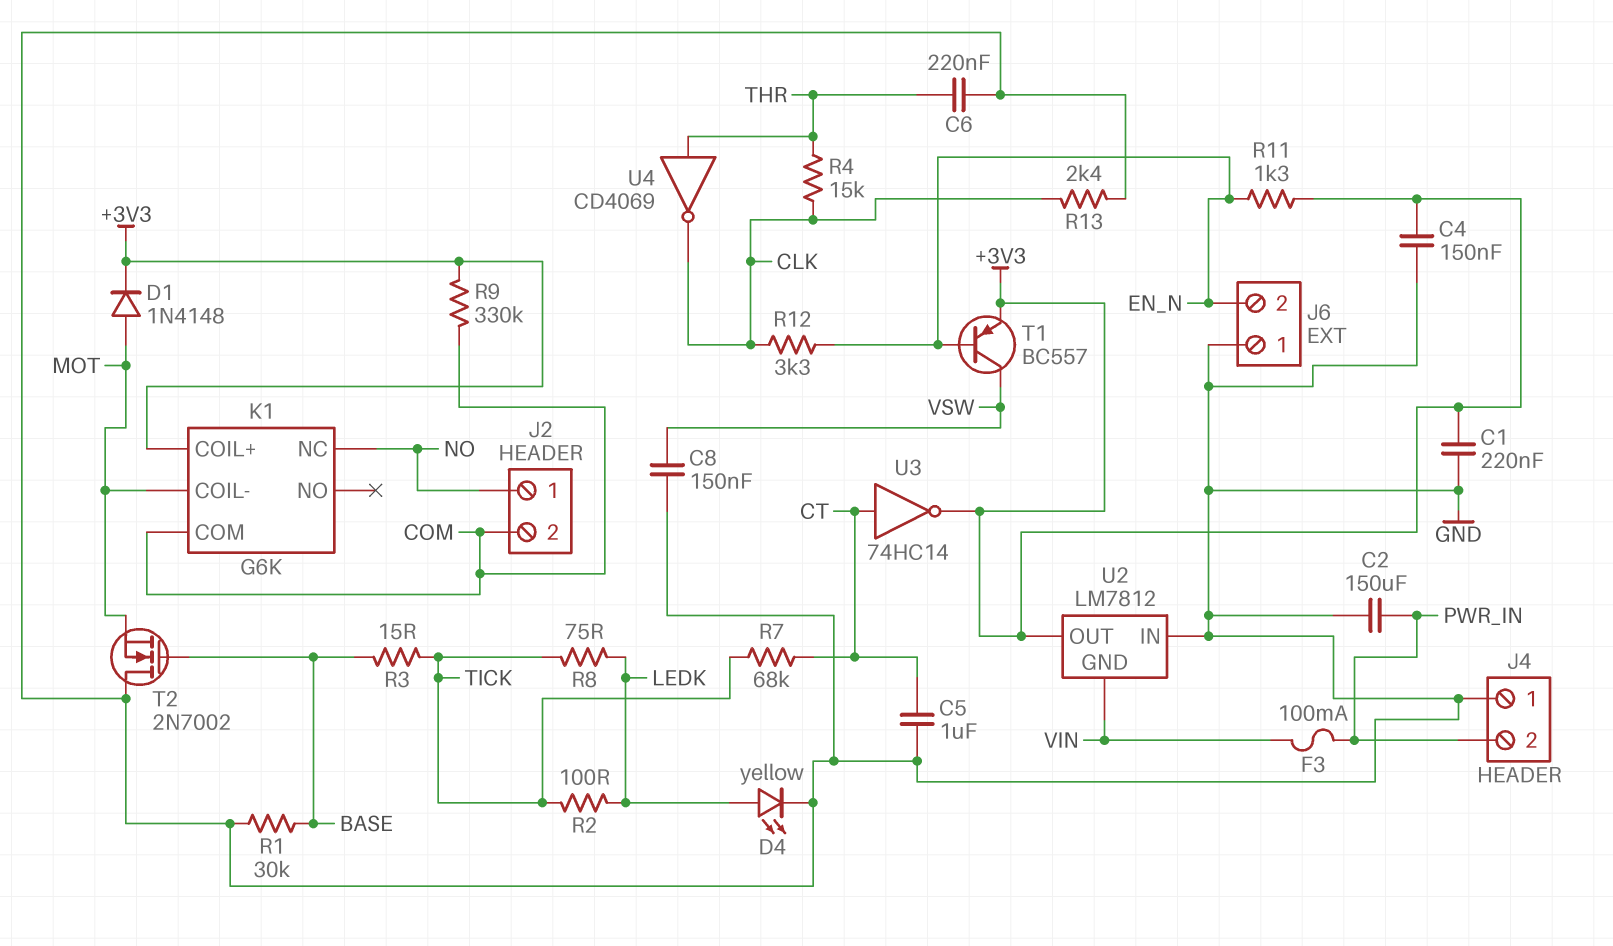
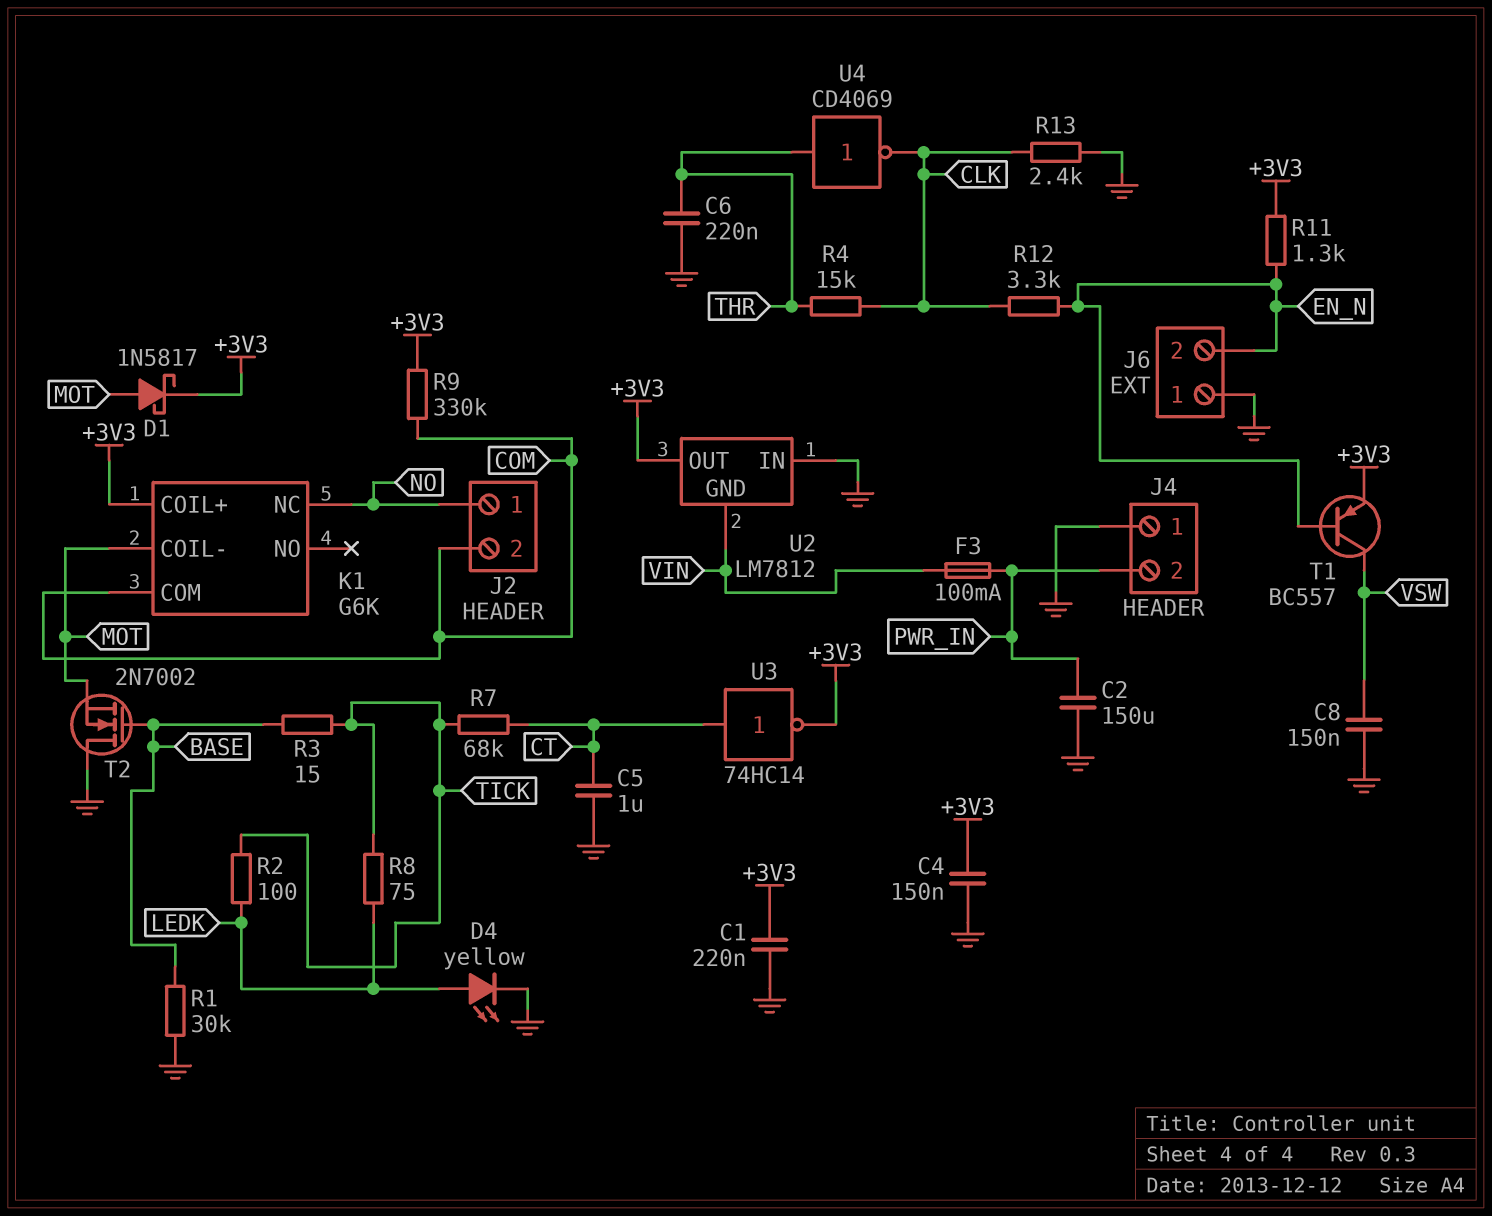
D1: diode 1N4148 (A MOT, K +3V3) -> schottky 1N5817 (A MOT, K +3V3)

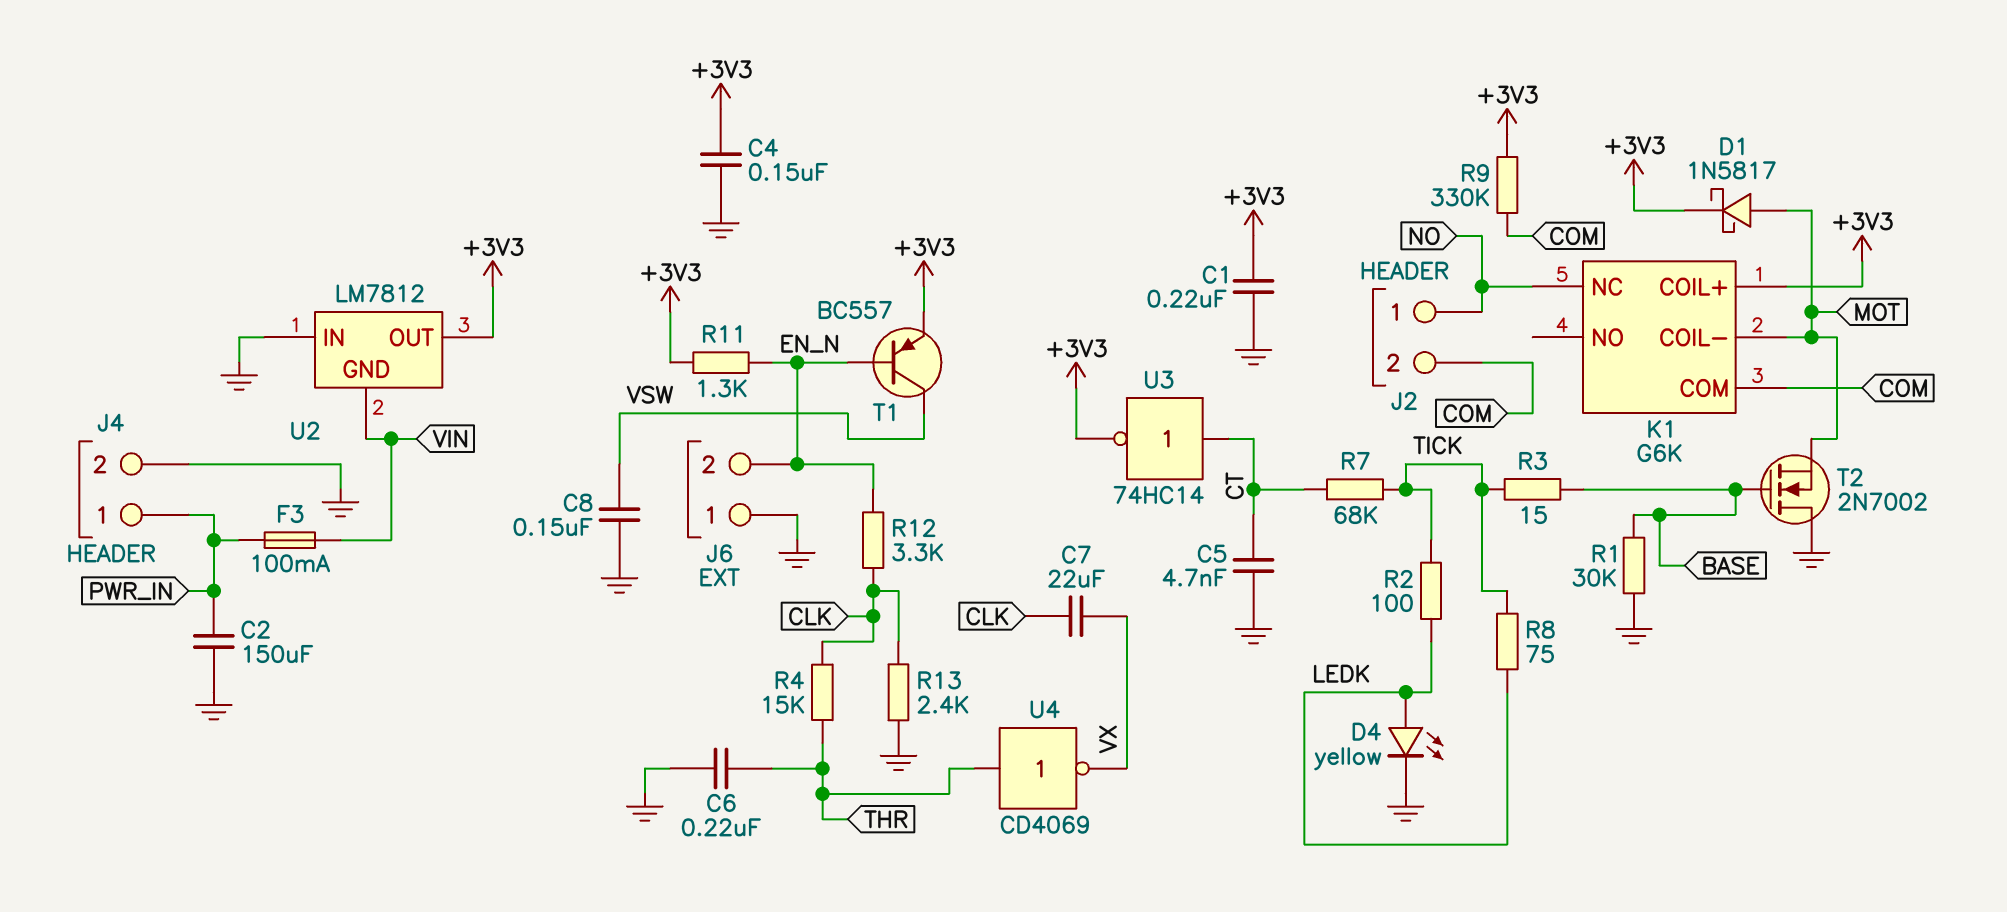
C5: 1uF (CT, GND) -> 4.7nF (CT, GND)
C7: none -> 22uF (CLK, VX)
J4 pin 1: GND -> PWR_IN
J4 pin 2: PWR_IN -> GND
U4: NOT CD4069 (in THR, out CLK) -> NOT CD4069 (in THR, out VX)

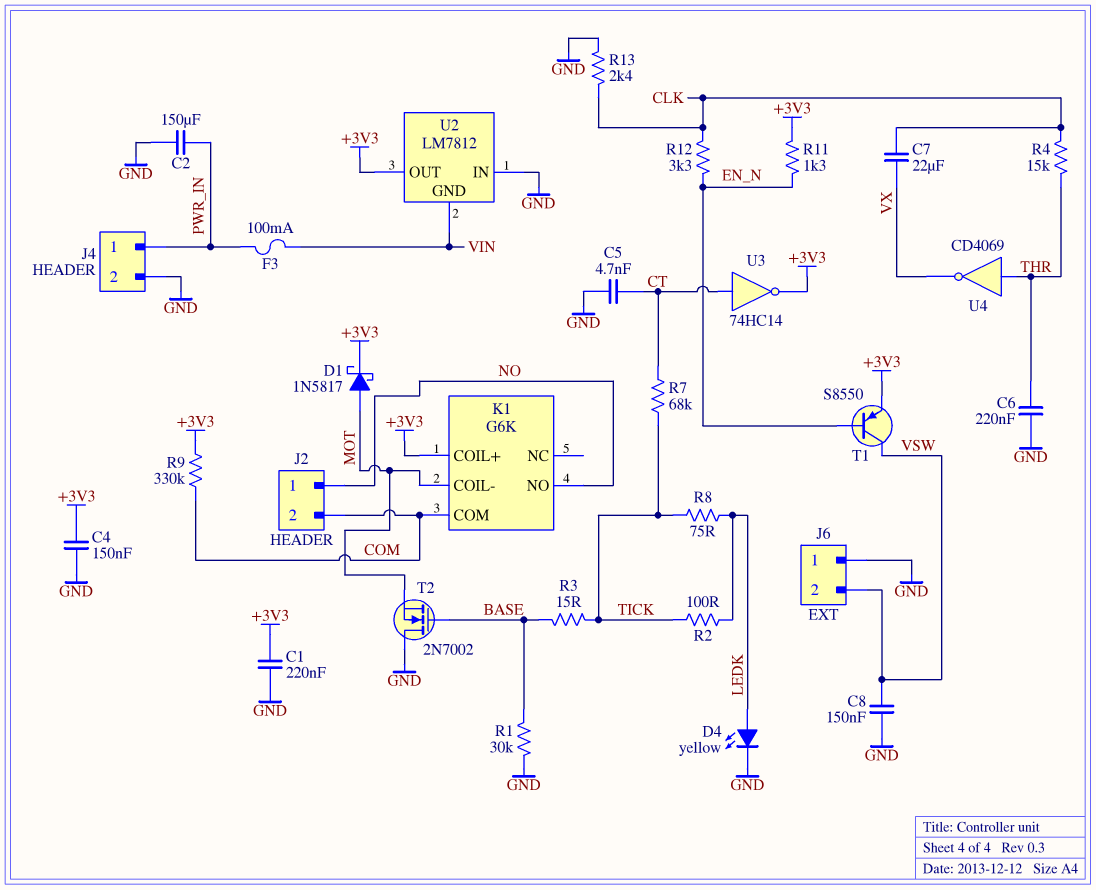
J6 pin 2: EN_N -> VSW
K1 pin NC: NO -> none
K1 pin NO: none -> NO
T1: PNP BC557 (B EN_N, C VSW, E +3V3) -> PNP S8550 (B EN_N, C VSW, E +3V3)

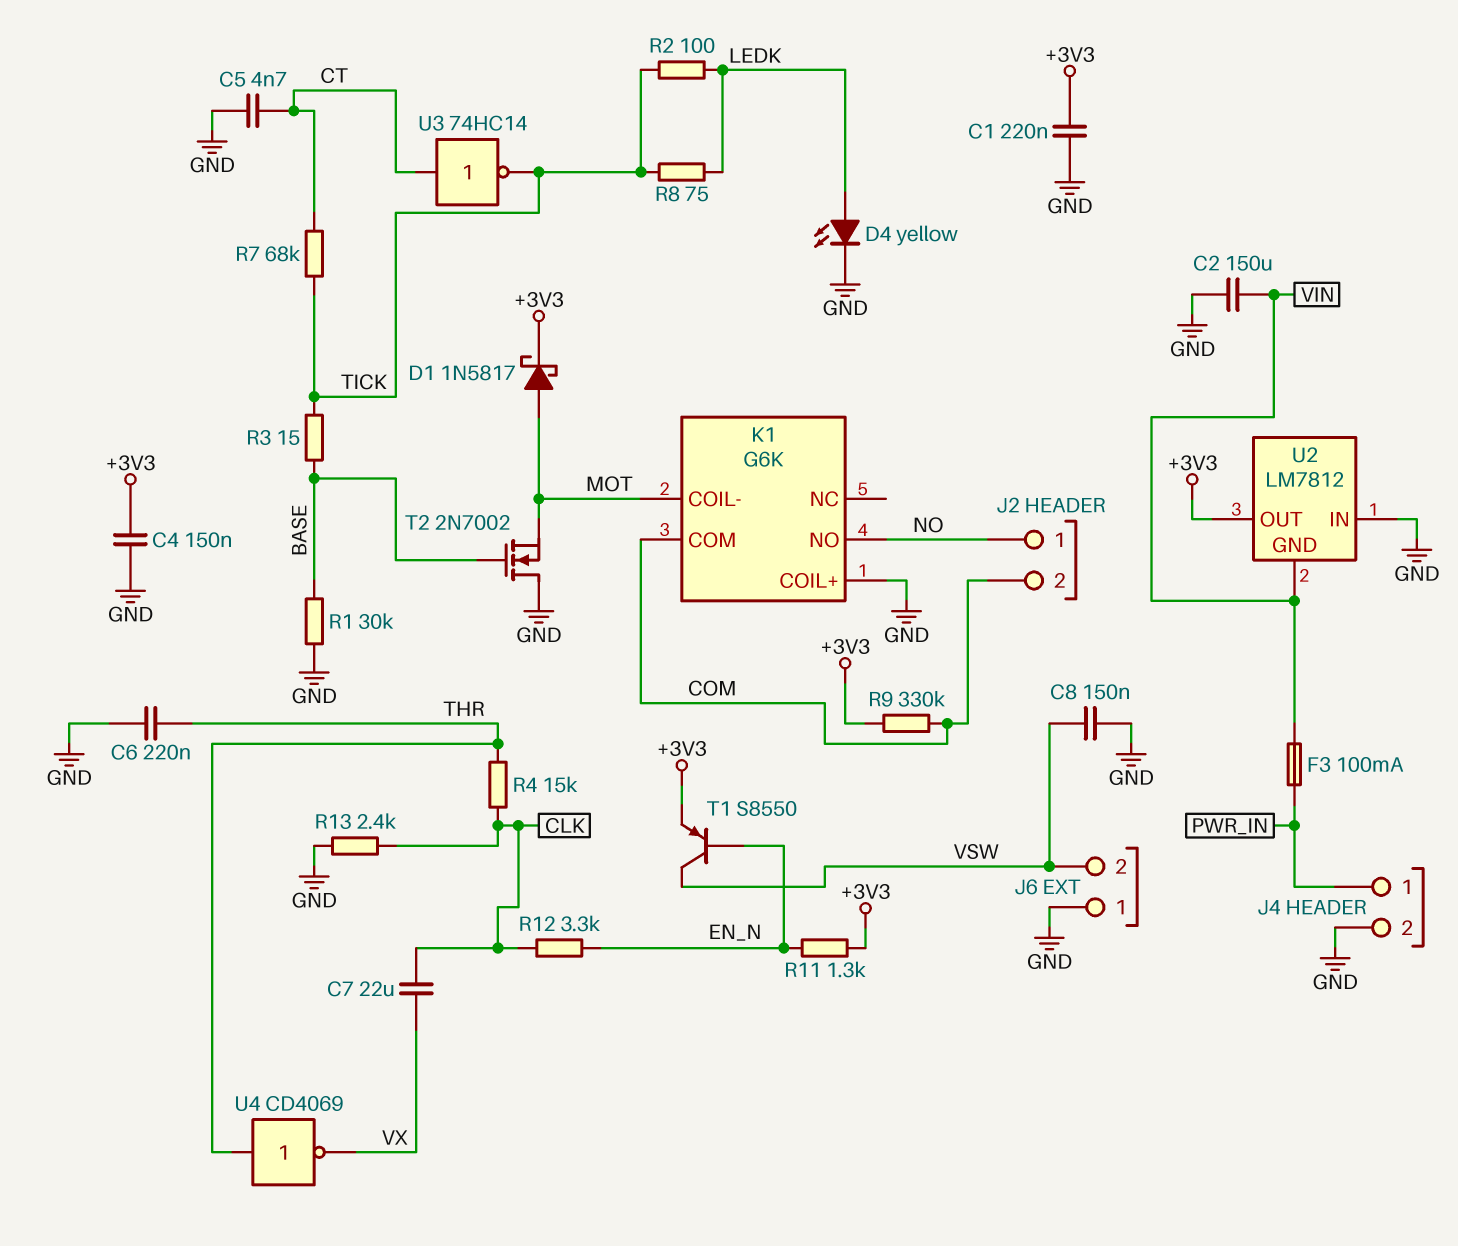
C2: 150uF (GND, PWR_IN) -> 150uF (GND, VIN)
K1 pin COIL+: +3V3 -> GND
U3: NOT 74HC14 (in CT, out +3V3) -> NOT 74HC14 (in CT, out TICK)

